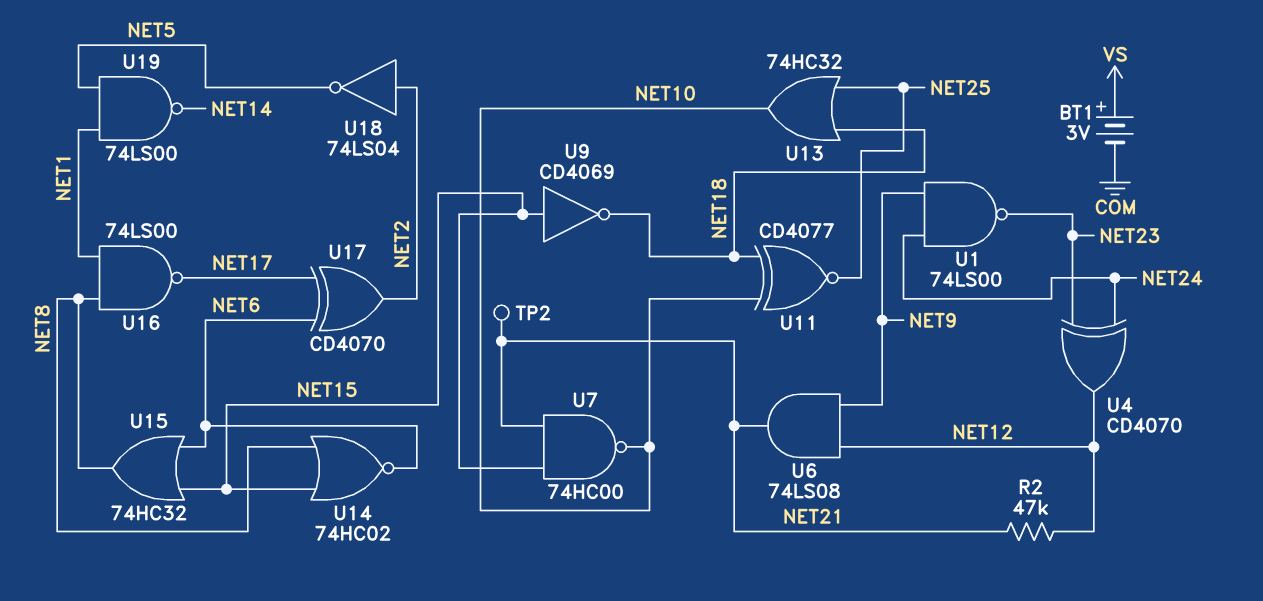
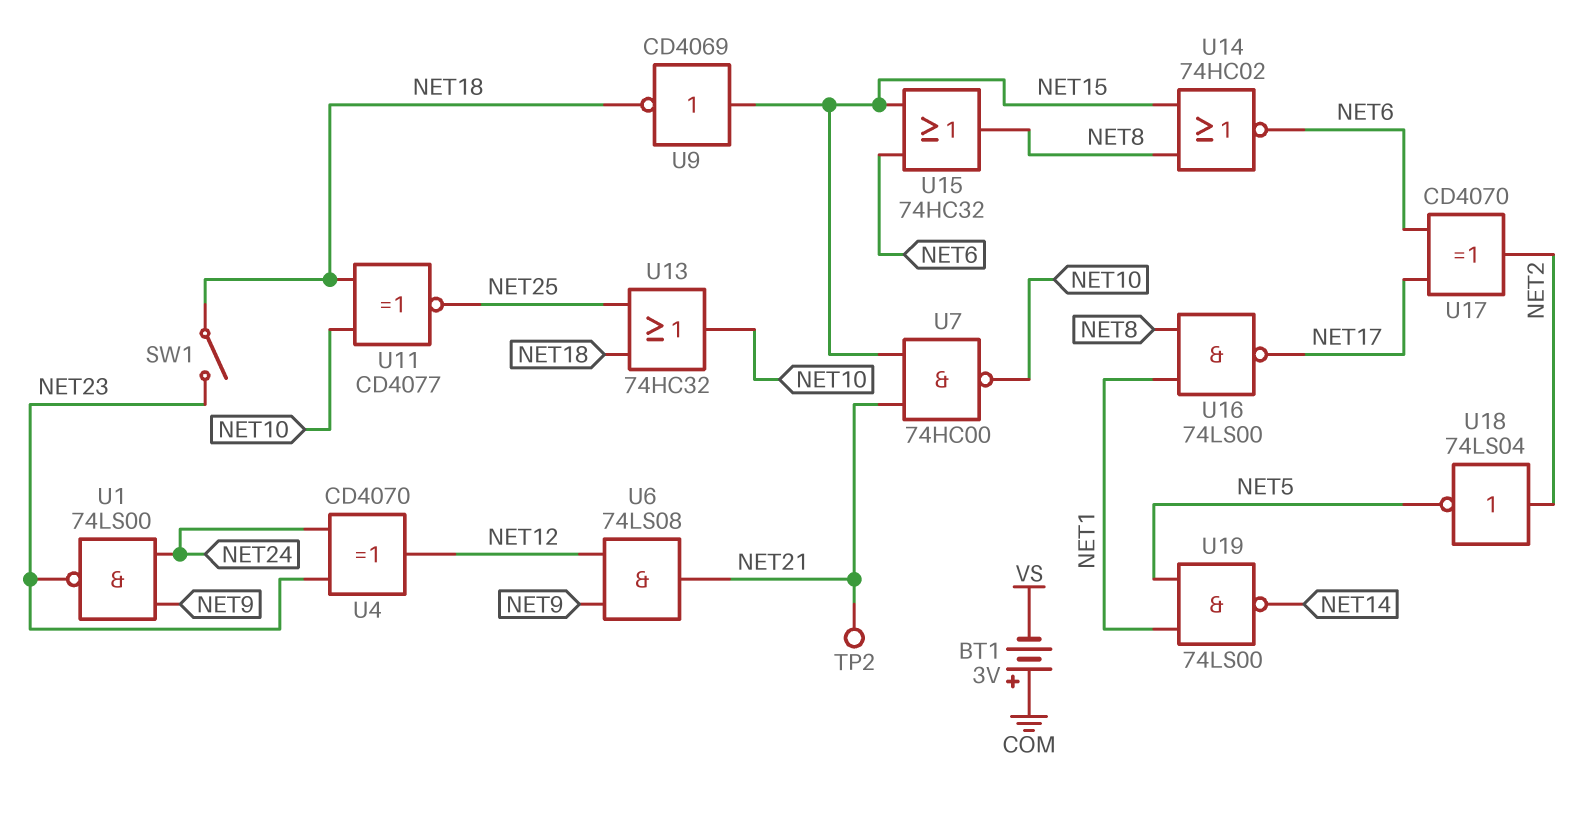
BT1: 3V (plus VS, minus COM) -> 3V (plus COM, minus VS)
R2: 47k (NET12, NET21) -> none
SW1: none -> switch (NET18, NET23)

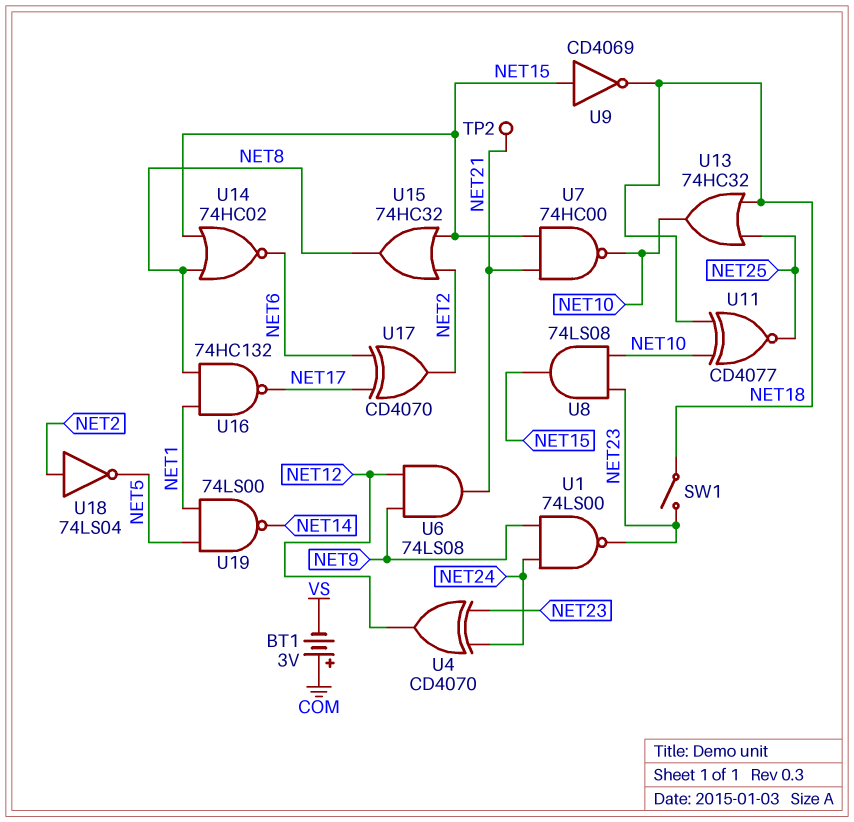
U8: none -> AND 74LS08 (in NET10, in NET23, out NET15)
U15: OR 74HC32 (in NET6, in NET15, out NET8) -> OR 74HC32 (in NET2, in NET15, out NET8)
U16: NAND 74LS00 (in NET1, in NET8, out NET17) -> NAND 74HC132 (in NET1, in NET8, out NET17)

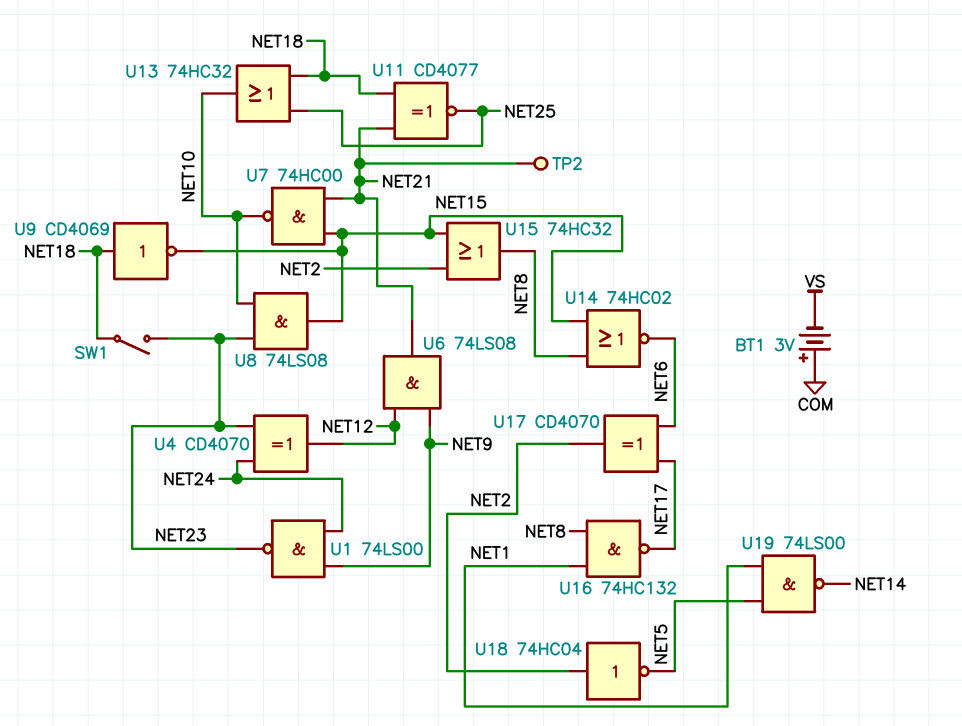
U9: NOT CD4069 (in NET15, out NET18) -> NOT CD4069 (in NET18, out NET15)
U11: XNOR CD4077 (in NET10, in NET18, out NET25) -> XNOR CD4077 (in NET18, in NET21, out NET25)
U18: NOT 74LS04 (in NET2, out NET5) -> NOT 74HC04 (in NET2, out NET5)

